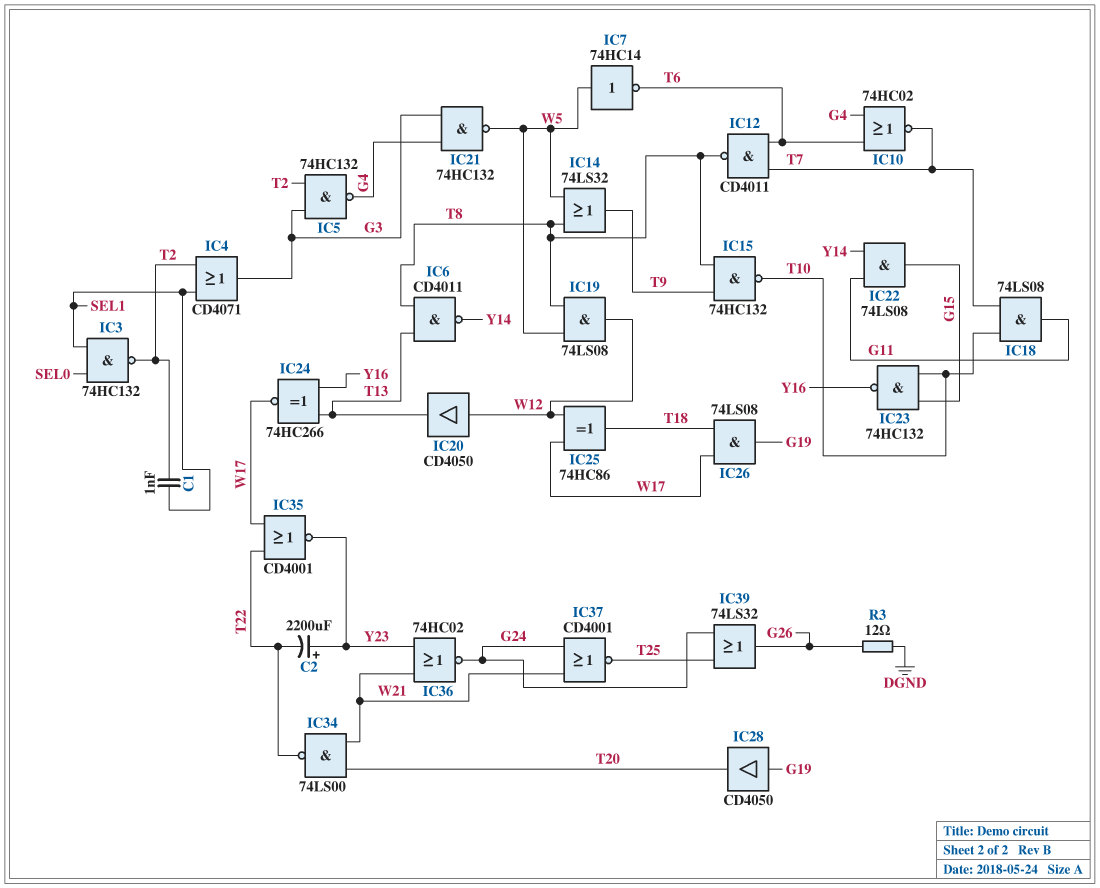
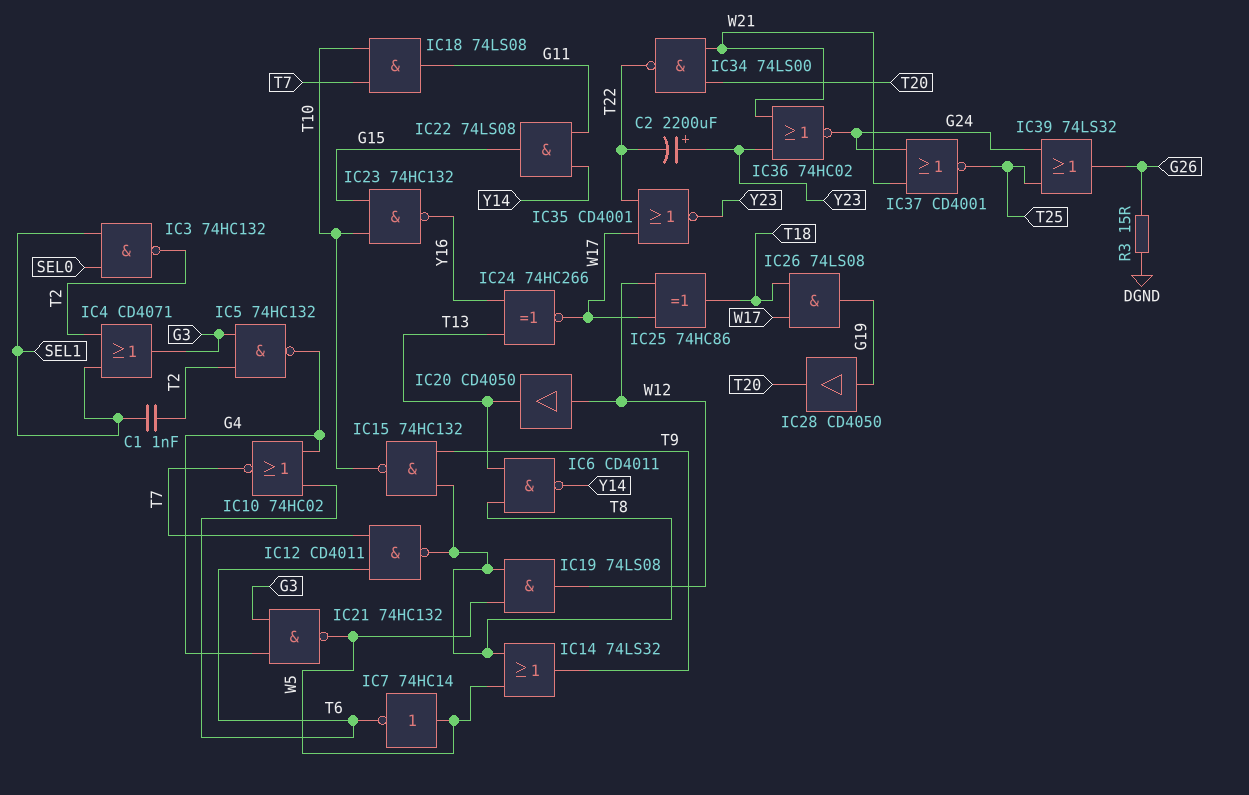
R3: 12 (DGND, G26) -> 15 (DGND, G26)

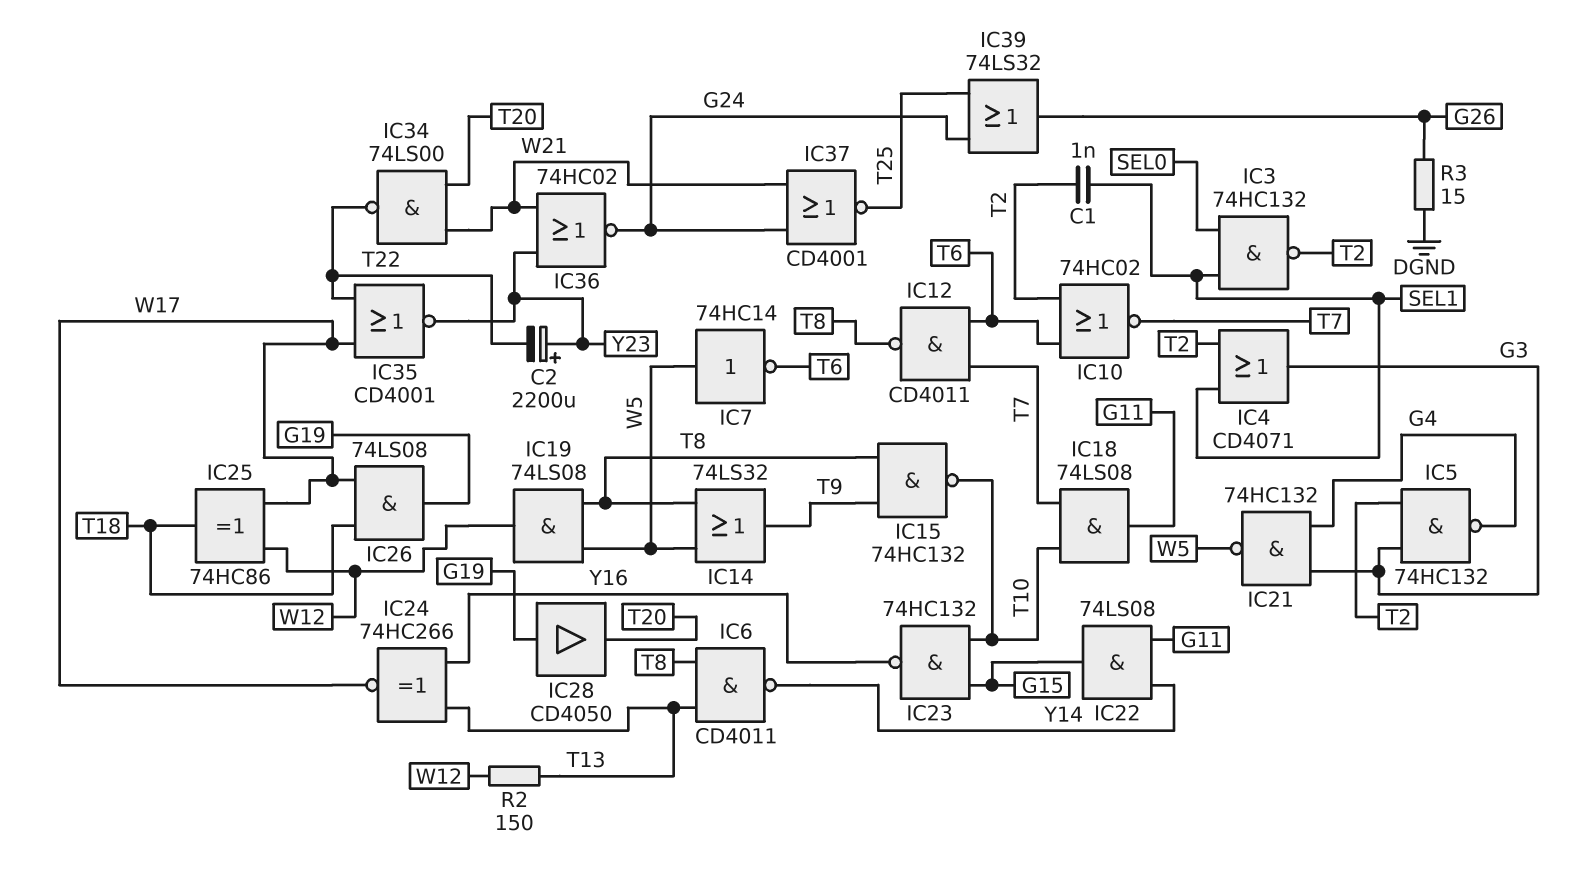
IC10: NOR 74HC02 (in G4, in T6, out T7) -> NOR 74HC02 (in T2, in T6, out T7)
IC20: buffer CD4050 (in W12, out T13) -> none
R2: none -> 150 (T13, W12)

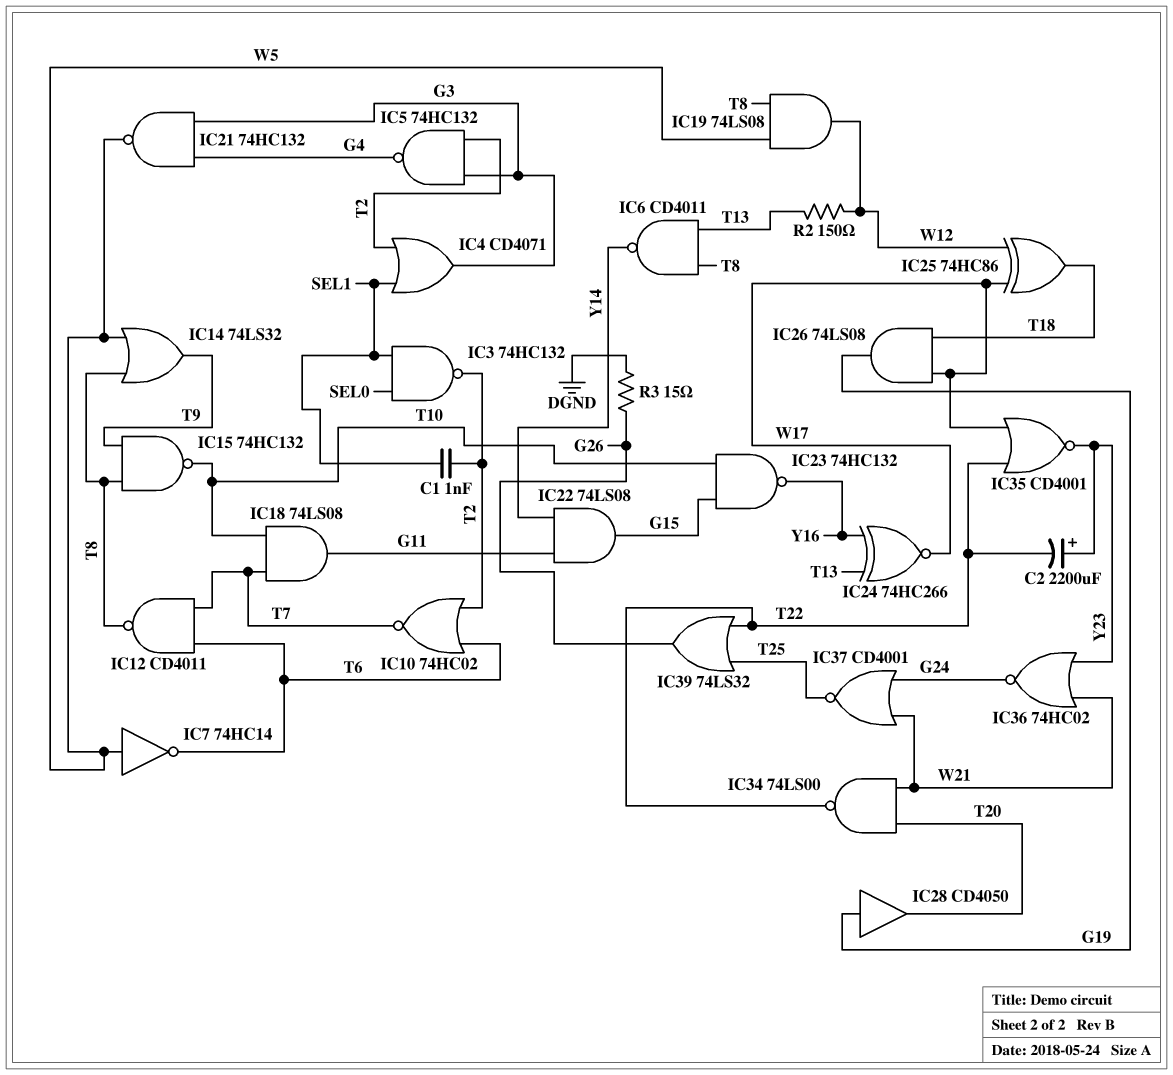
IC39: OR 74LS32 (in G24, in T25, out G26) -> OR 74LS32 (in T22, in T25, out G26)

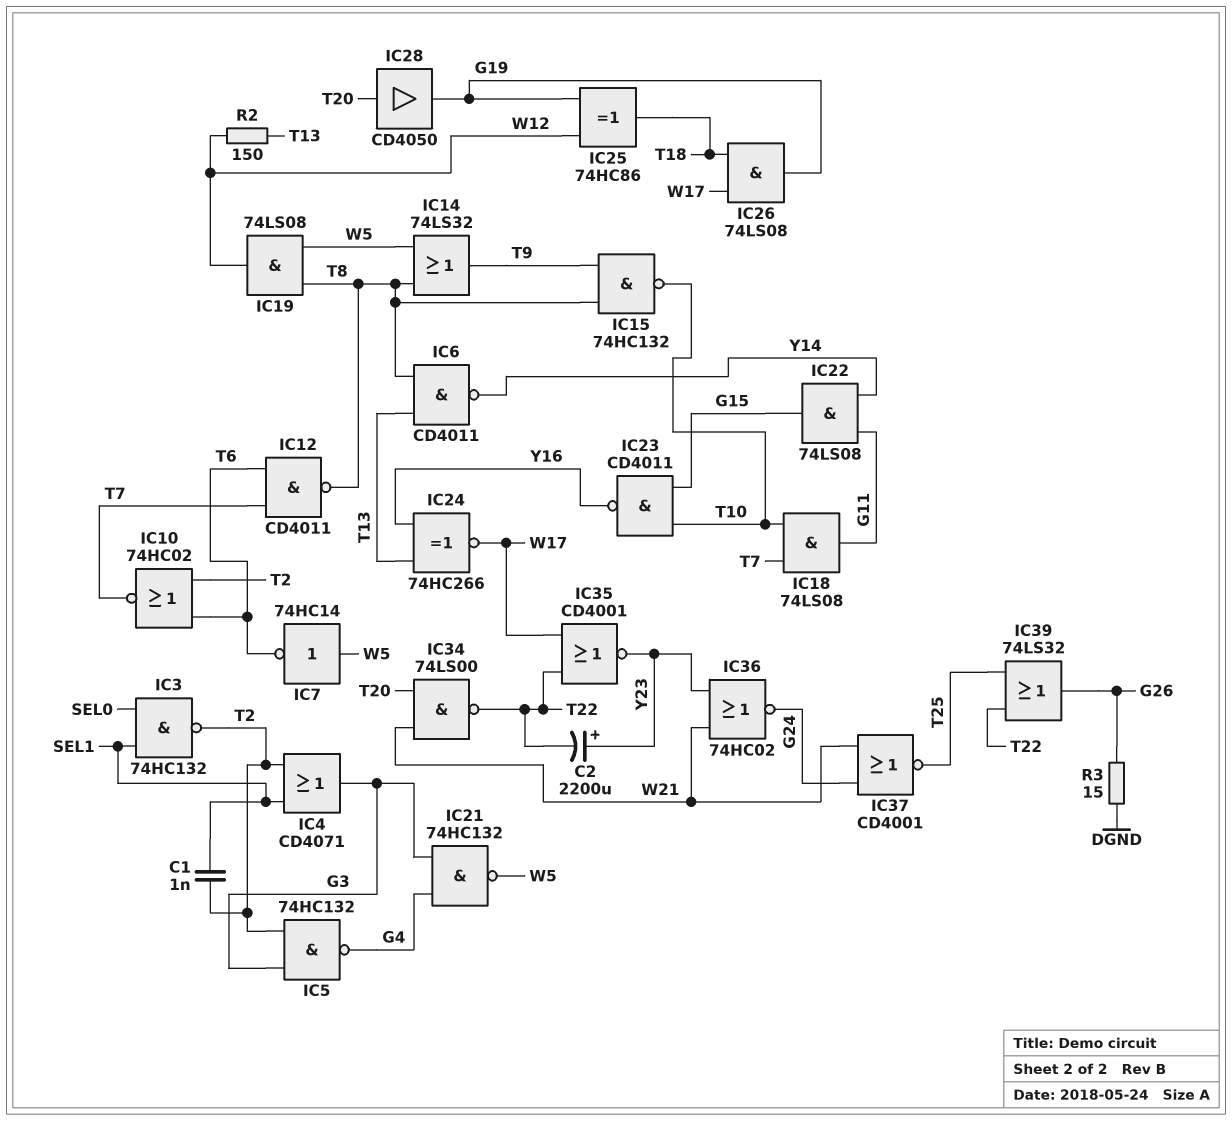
IC23: NAND 74HC132 (in G15, in T10, out Y16) -> NAND CD4011 (in G15, in T10, out Y16)
IC25: XOR 74HC86 (in W12, in W17, out T18) -> XOR 74HC86 (in G19, in W12, out T18)
IC28: buffer CD4050 (in G19, out T20) -> buffer CD4050 (in T20, out G19)

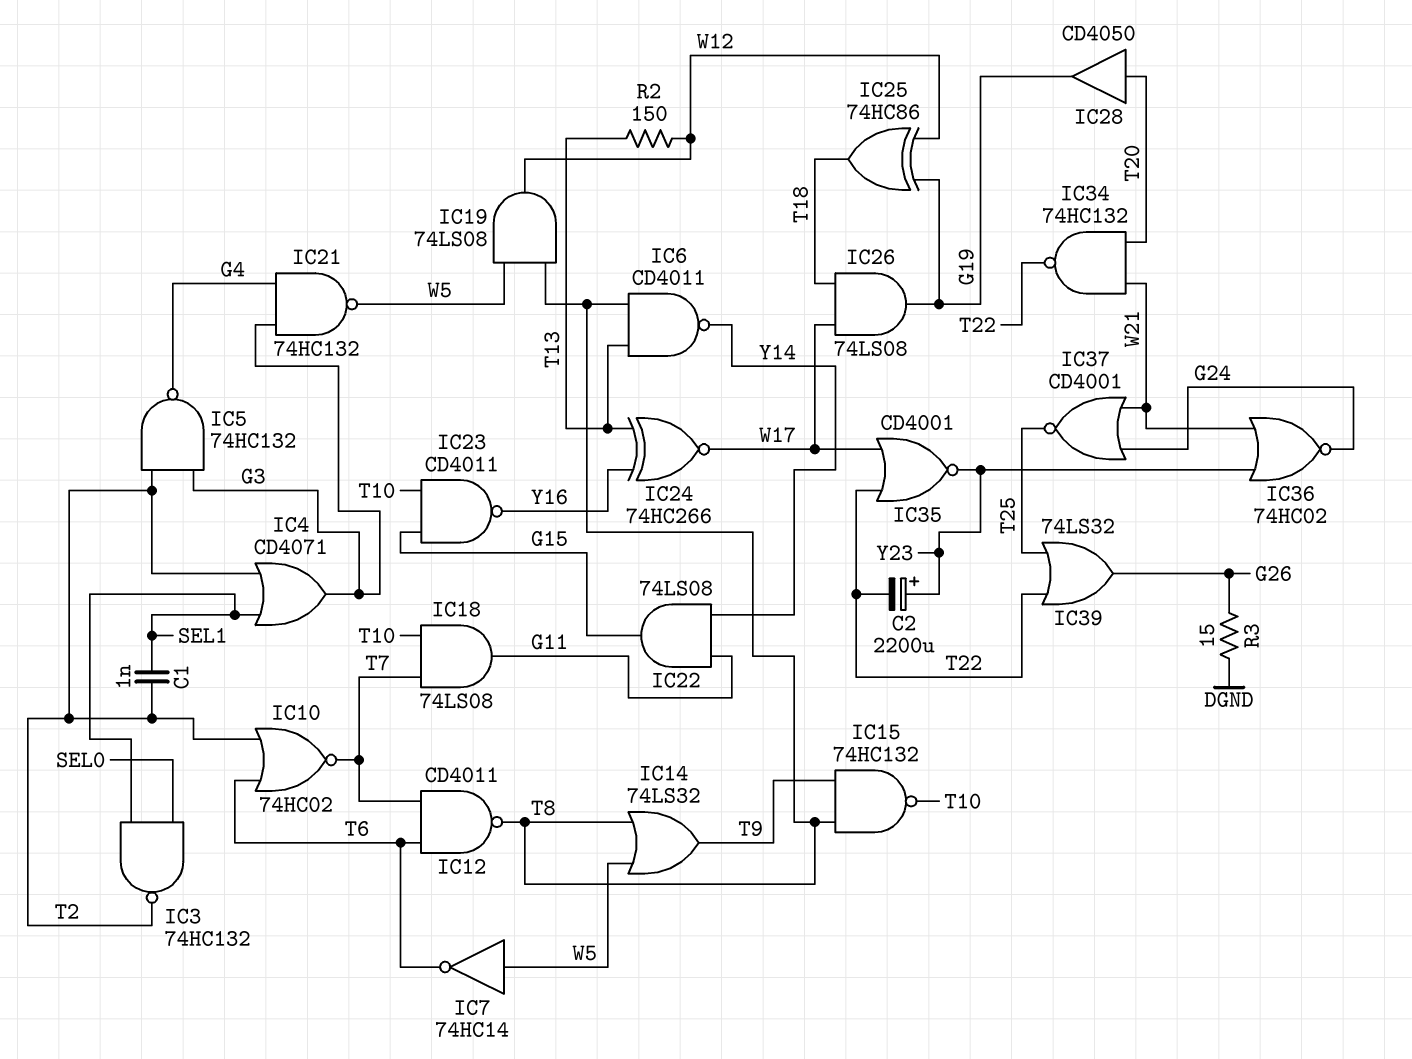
IC34: NAND 74LS00 (in T20, in W21, out T22) -> NAND 74HC132 (in T20, in W21, out T22)

